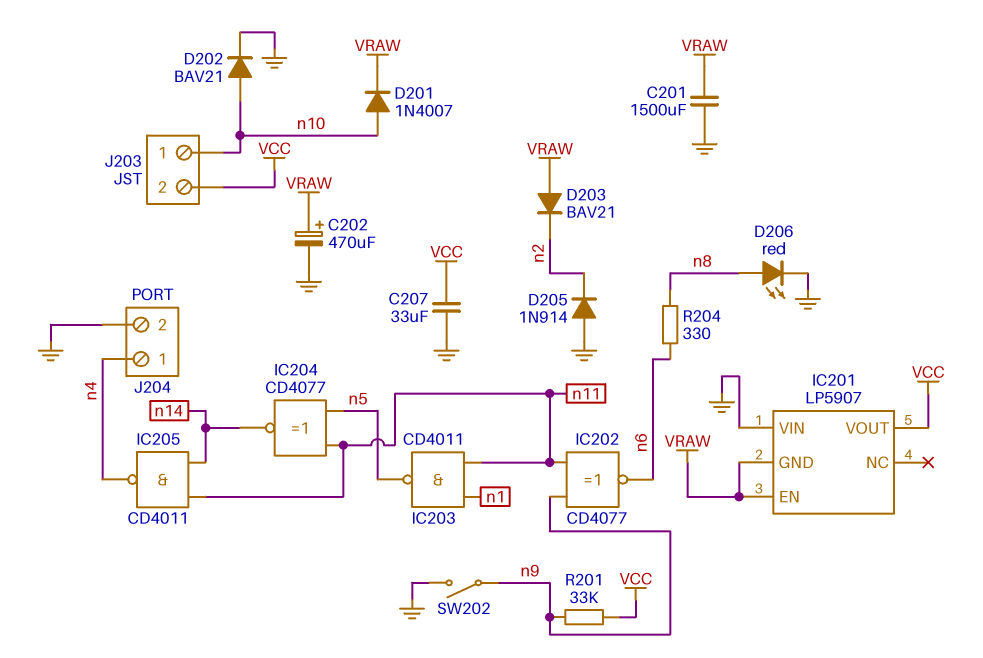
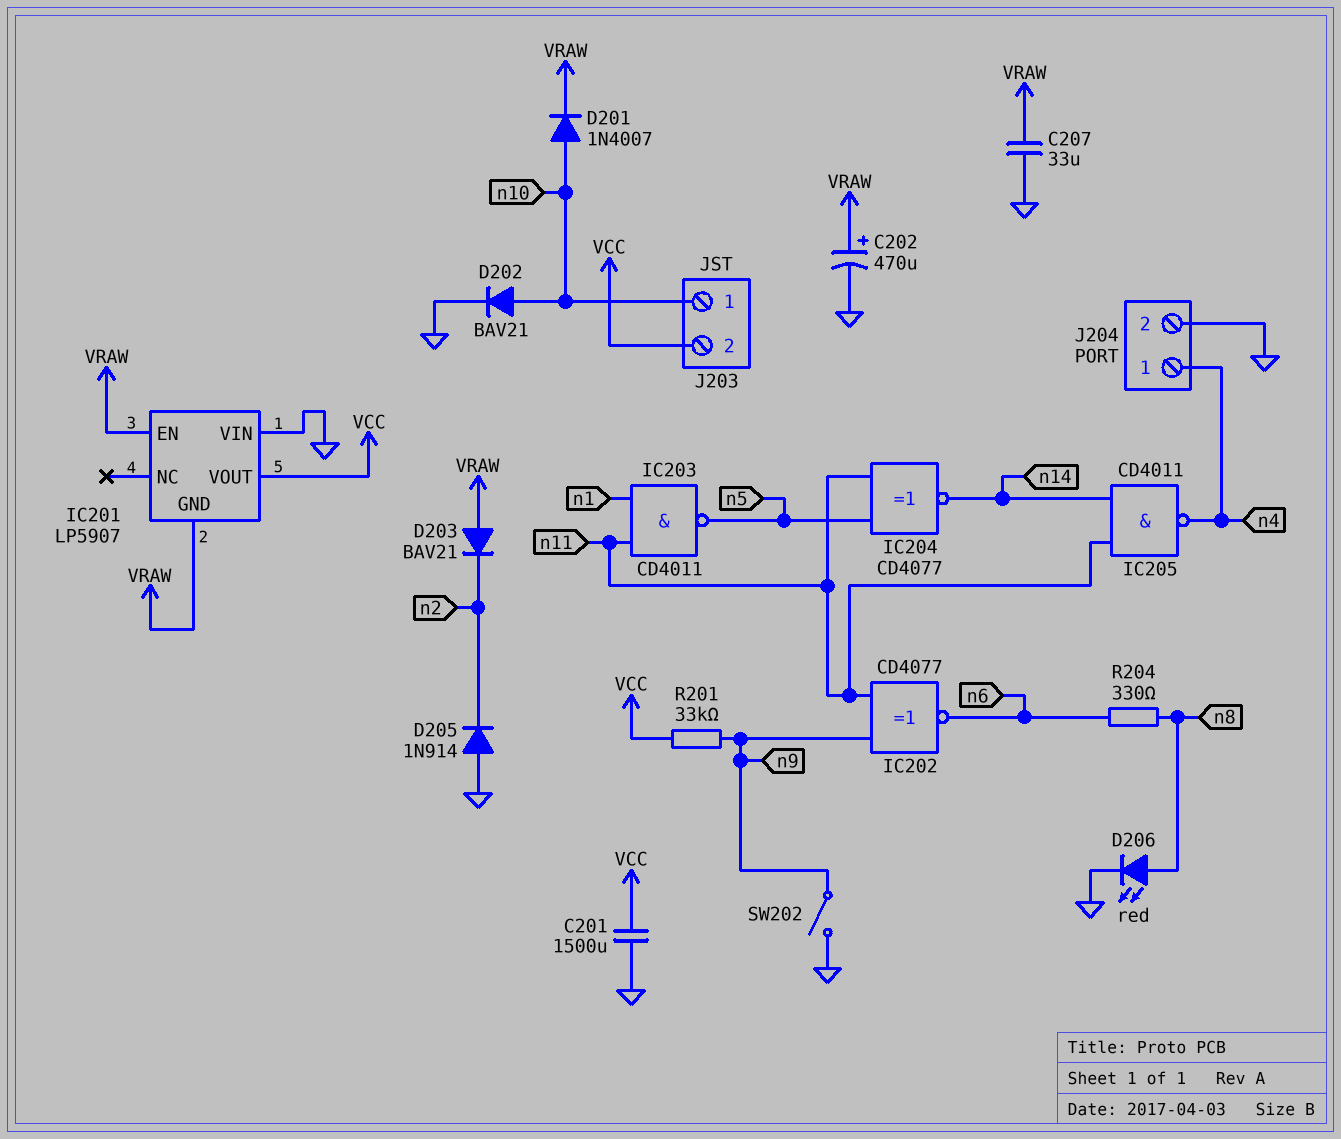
C201: 1500uF (GND, VRAW) -> 1500uF (GND, VCC)
C207: 33uF (GND, VCC) -> 33uF (GND, VRAW)

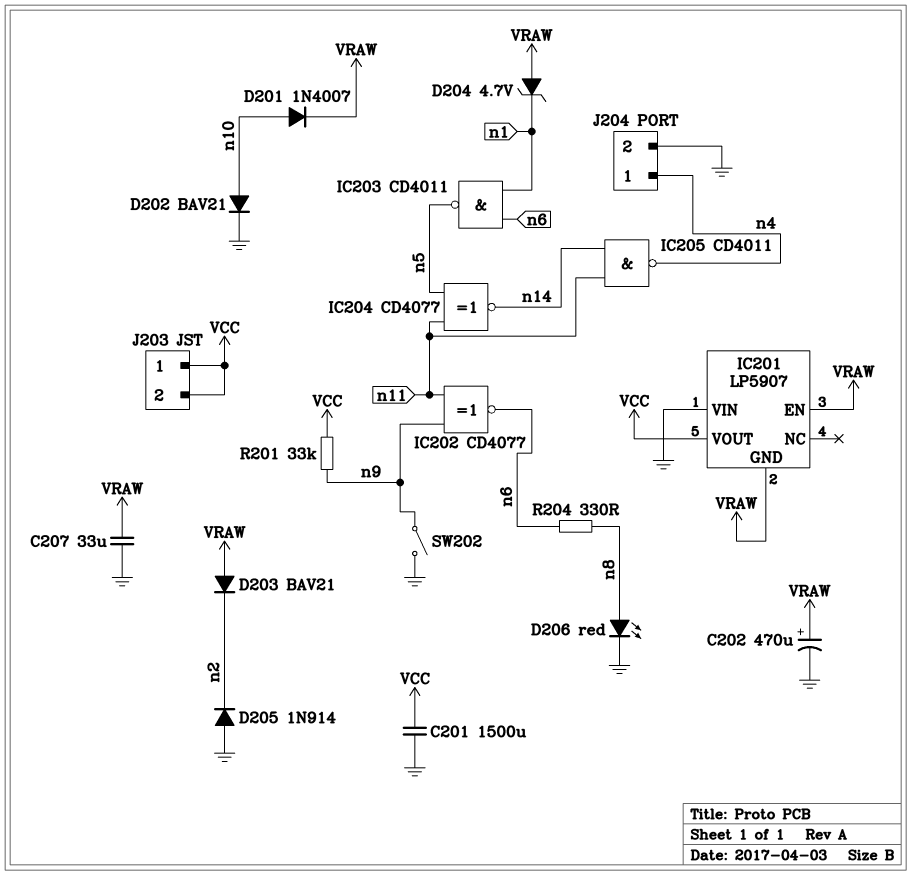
D204: none -> zener 4.7V (A VRAW, K n1)
IC203: NAND CD4011 (in n1, in n11, out n5) -> NAND CD4011 (in n1, in n6, out n5)
J203 pin 1: n10 -> VCC

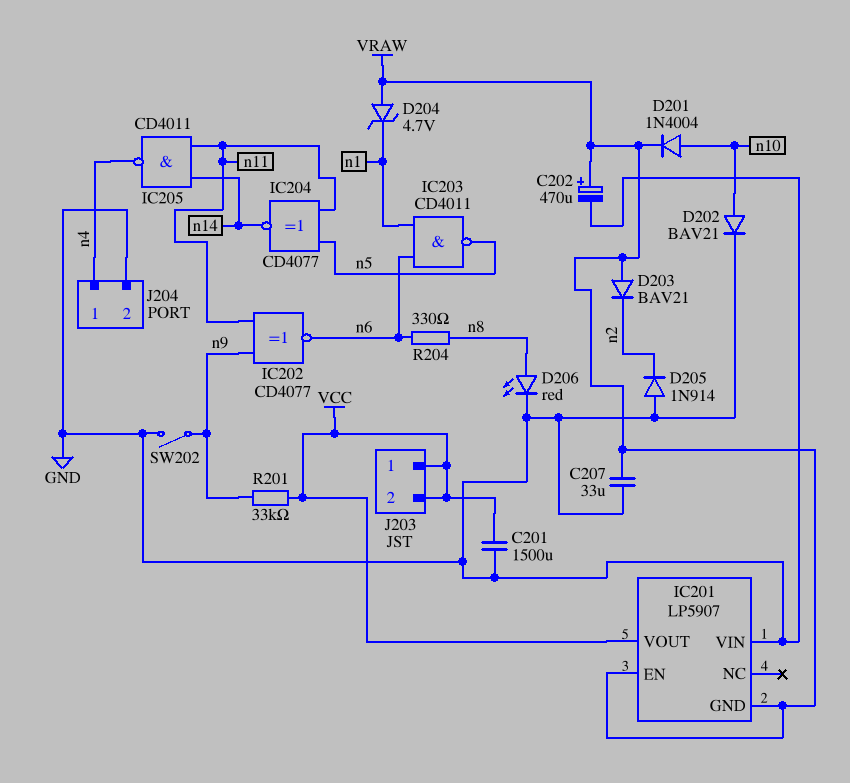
D201: diode 1N4007 (A n10, K VRAW) -> diode 1N4004 (A n10, K VRAW)

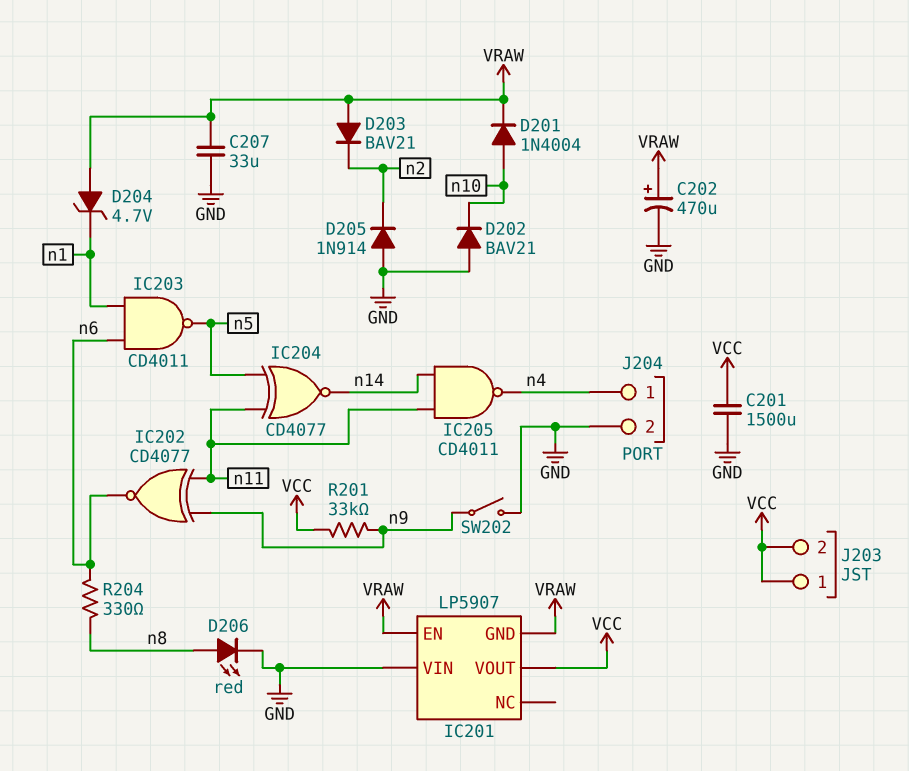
D202: diode BAV21 (A n10, K GND) -> diode BAV21 (A GND, K n10)

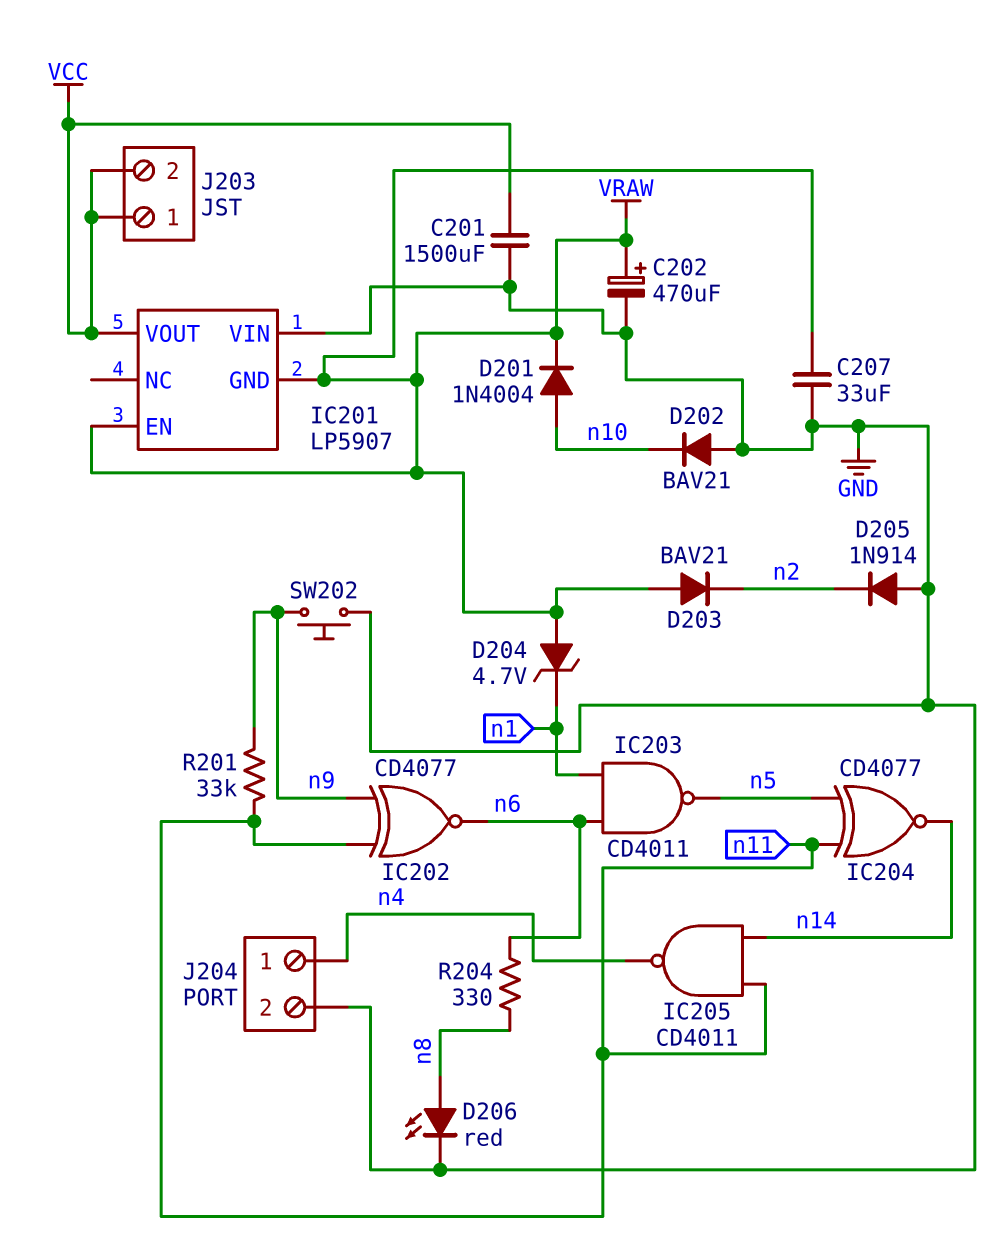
R201: 33k (VCC, n9) -> 33k (n9, n11)
SW202: switch (GND, n9) -> button (GND, n9)

